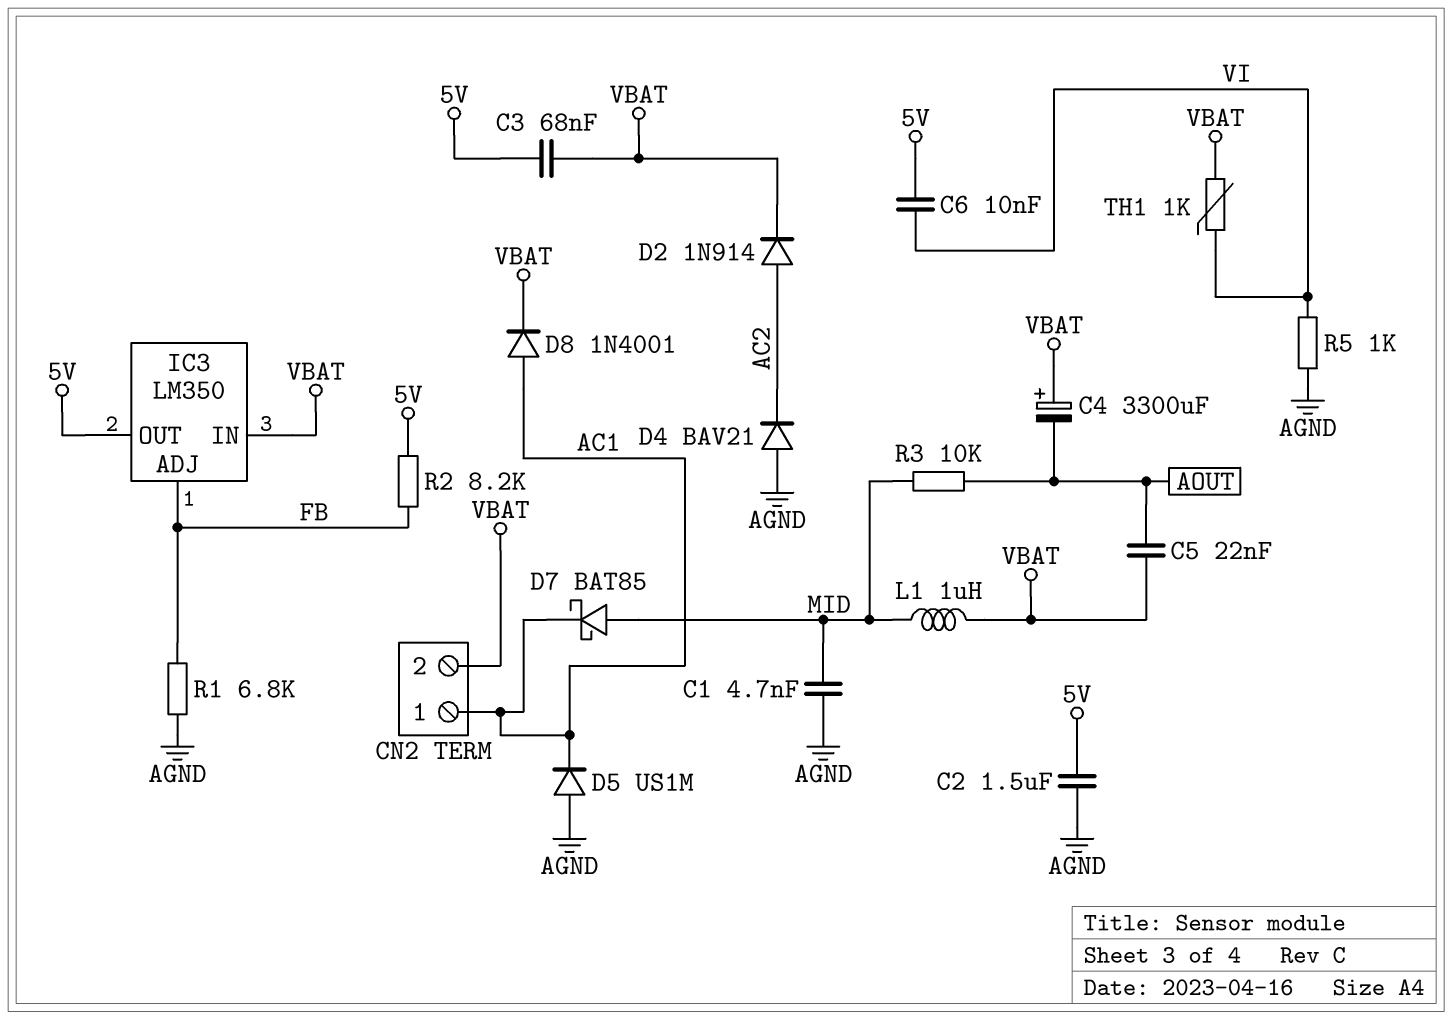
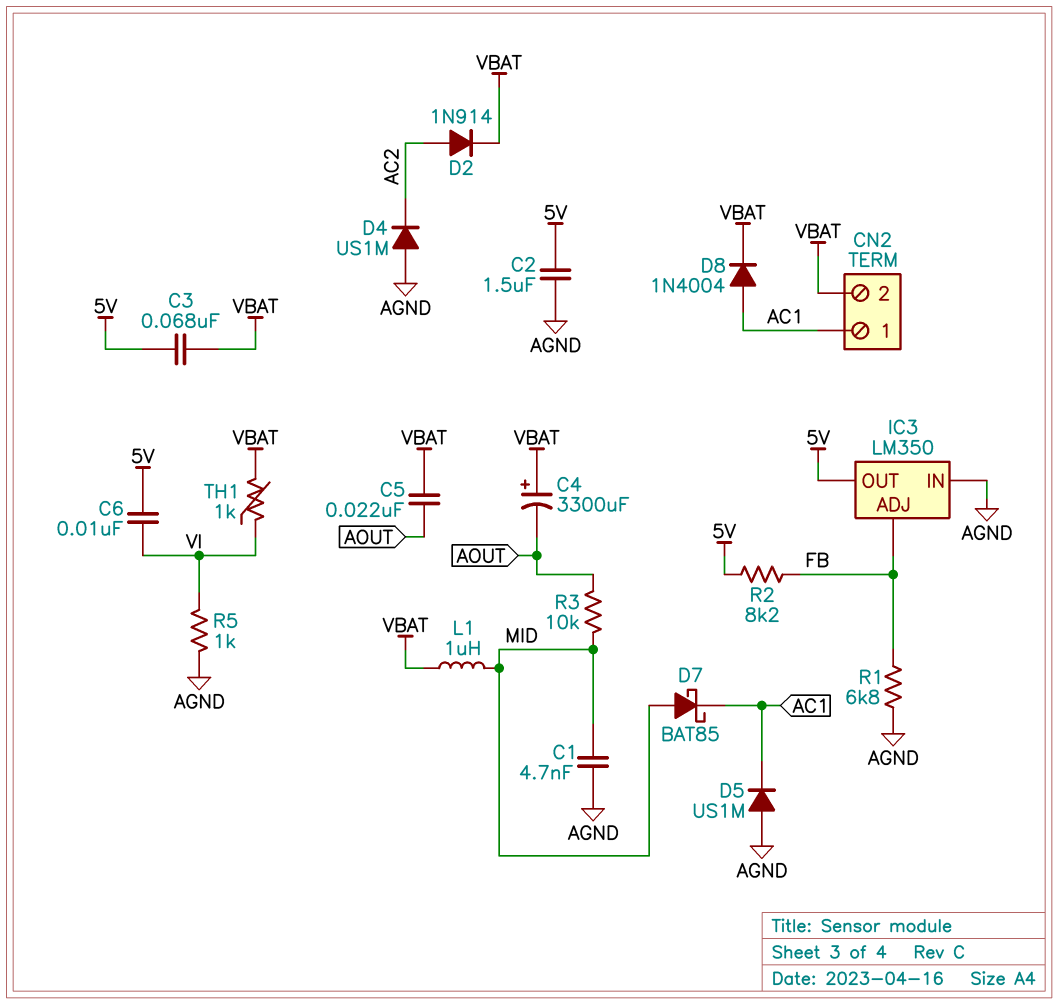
D4: diode BAV21 (A AGND, K AC2) -> diode US1M (A AGND, K AC2)
D8: diode 1N4001 (A AC1, K VBAT) -> diode 1N4004 (A AC1, K VBAT)
IC3 pin IN: VBAT -> AGND

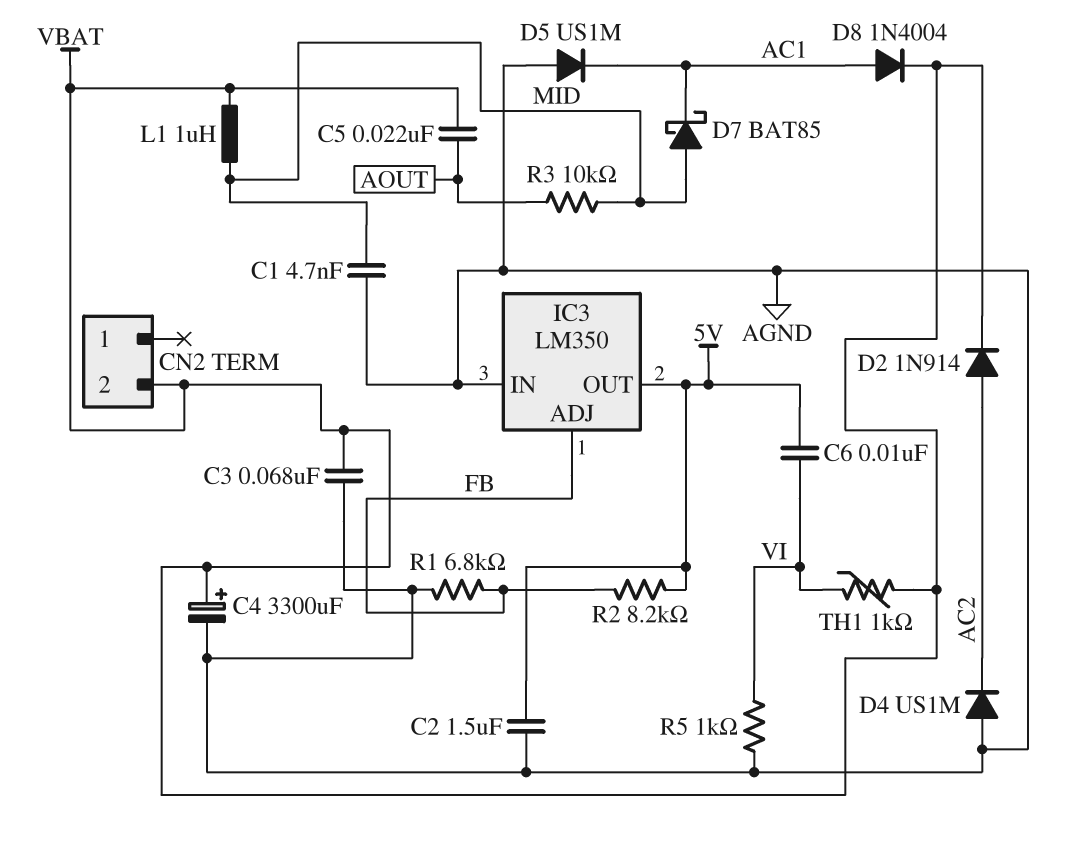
C3: 68nF (5V, VBAT) -> 68nF (AGND, VBAT)
C4: 3300uF (plus VBAT, minus AOUT) -> 3300uF (plus VBAT, minus AGND)
CN2 pin 1: AC1 -> none

